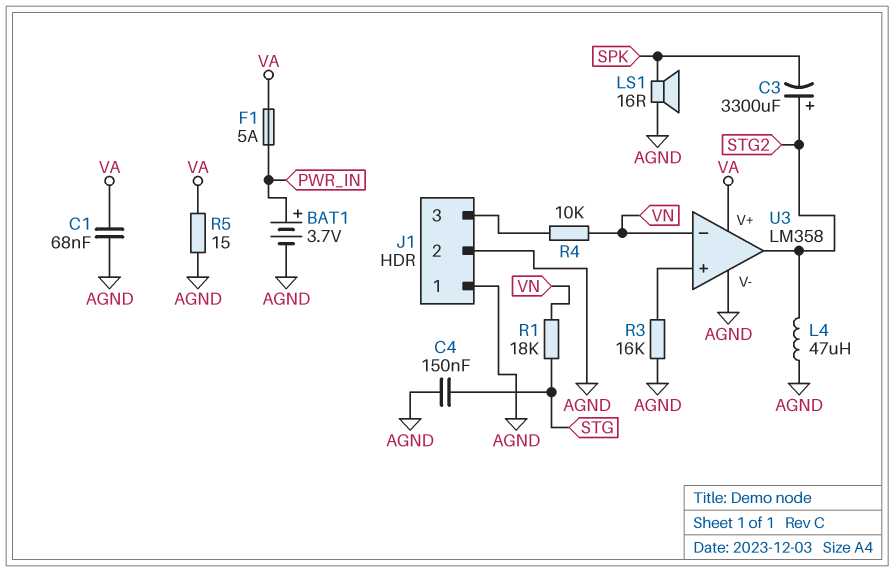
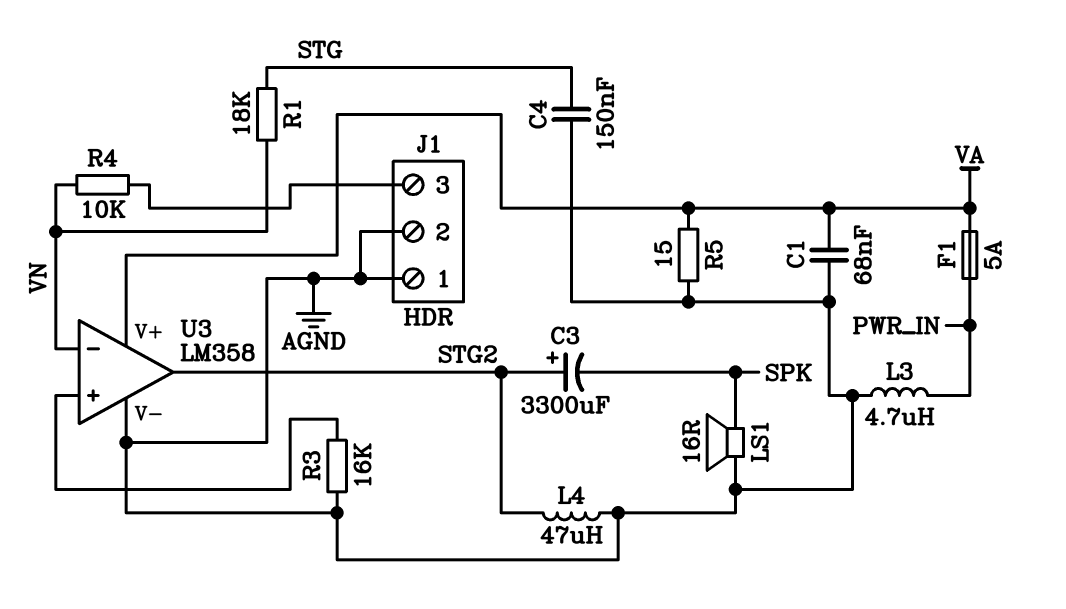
BAT1: 3.7V (plus PWR_IN, minus AGND) -> none
L3: none -> 4.7uH (AGND, PWR_IN)

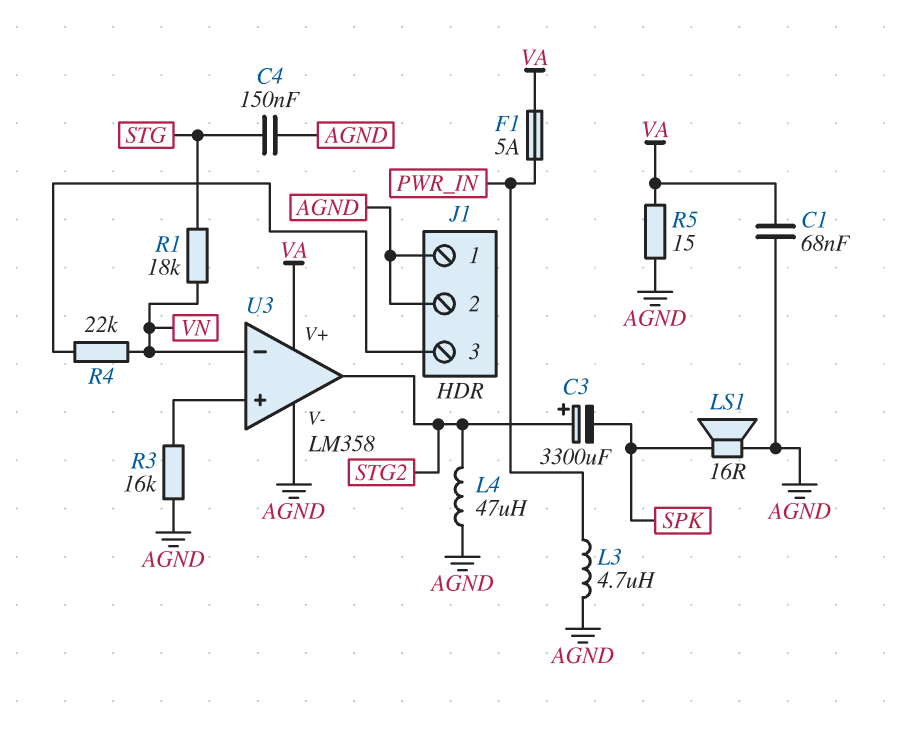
R4: 10k (J1/3, VN) -> 22k (J1/3, VN)

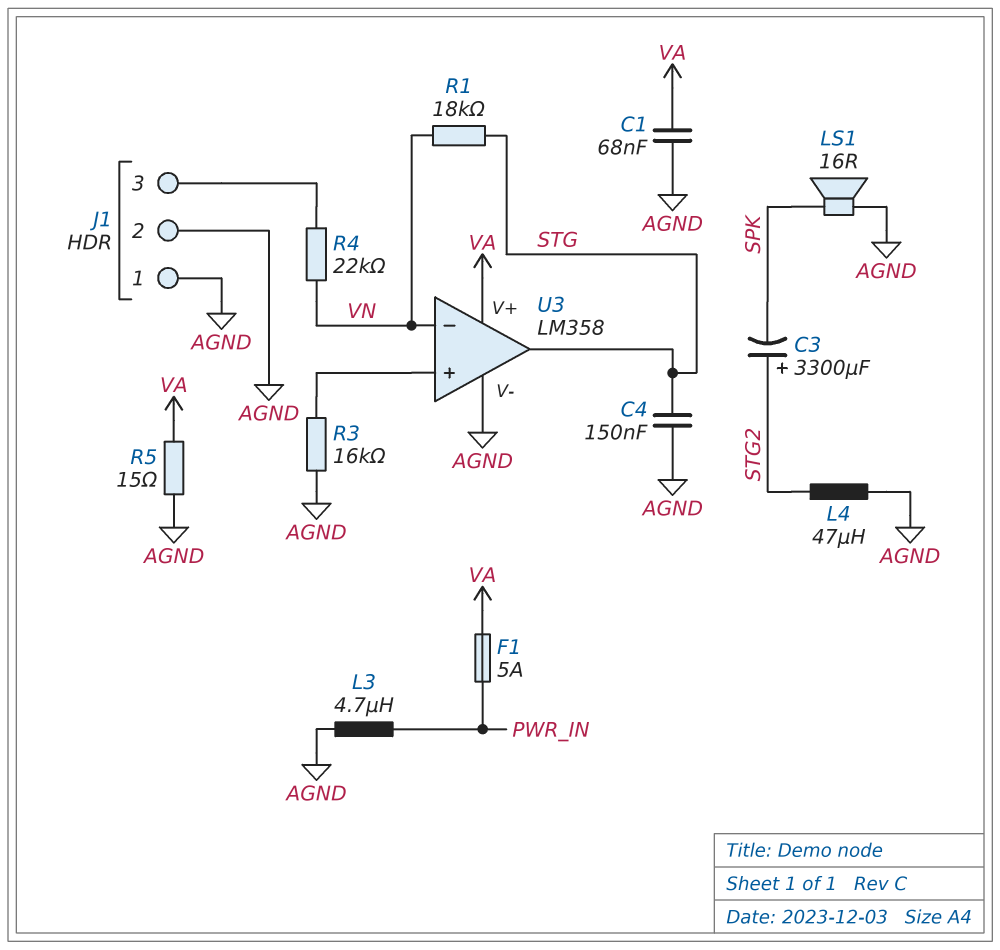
U3 pin out: STG2 -> STG

